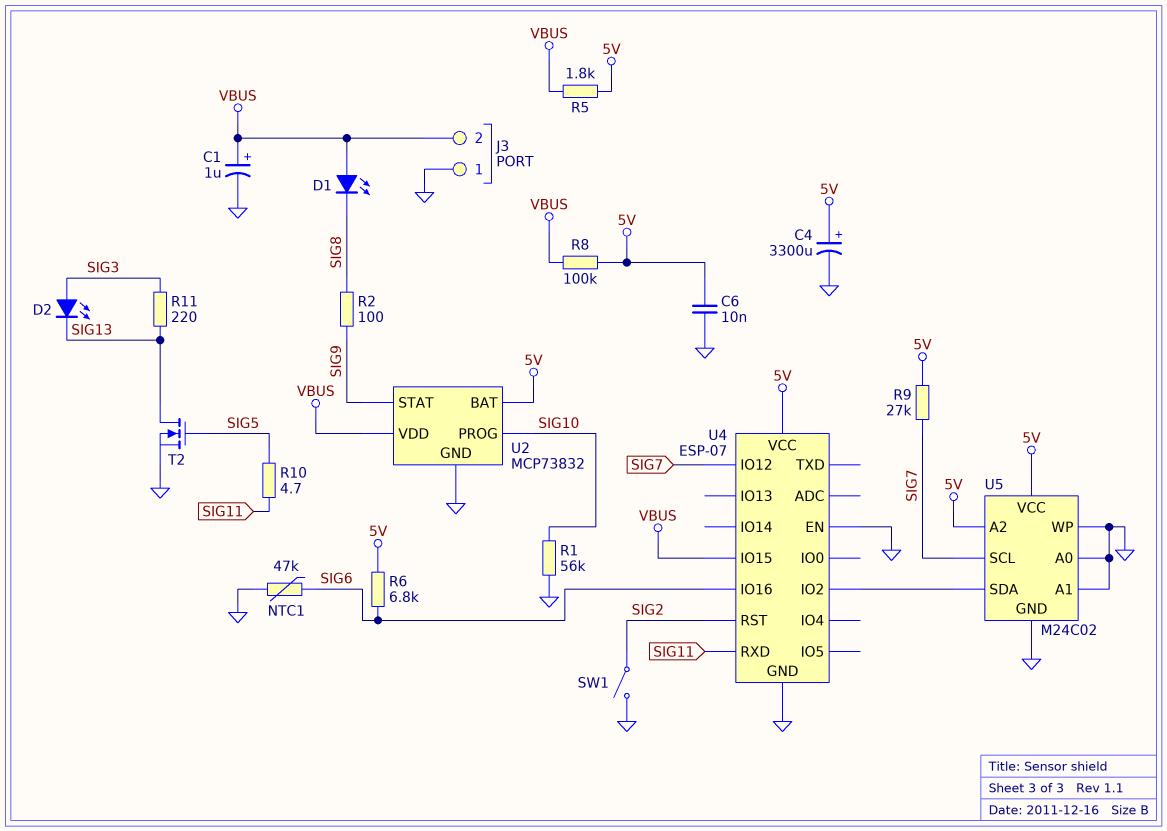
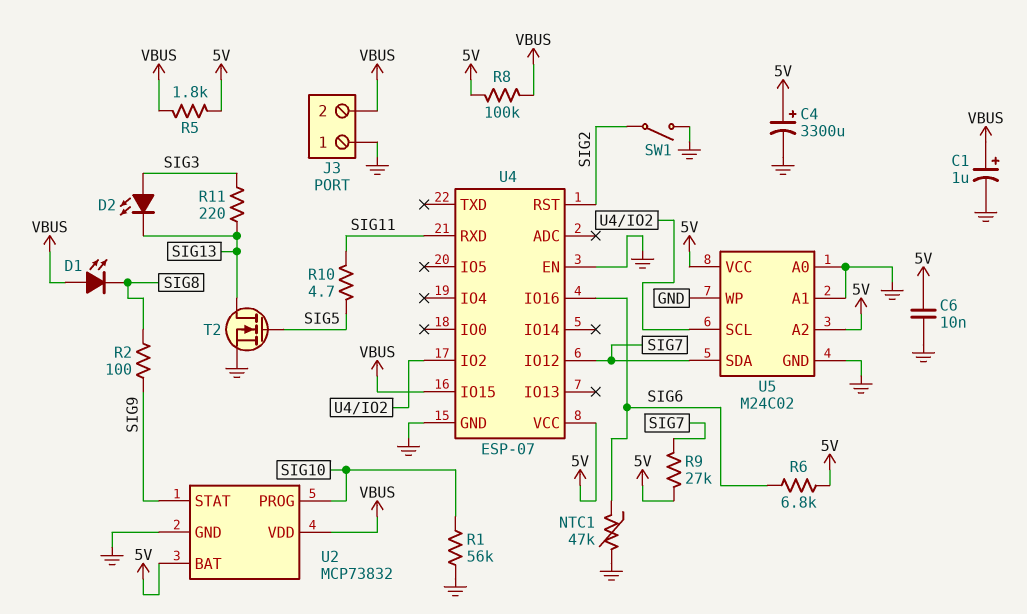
U5 pin SCL: SIG7 -> U4/IO2
U5 pin SDA: U4/IO2 -> SIG7

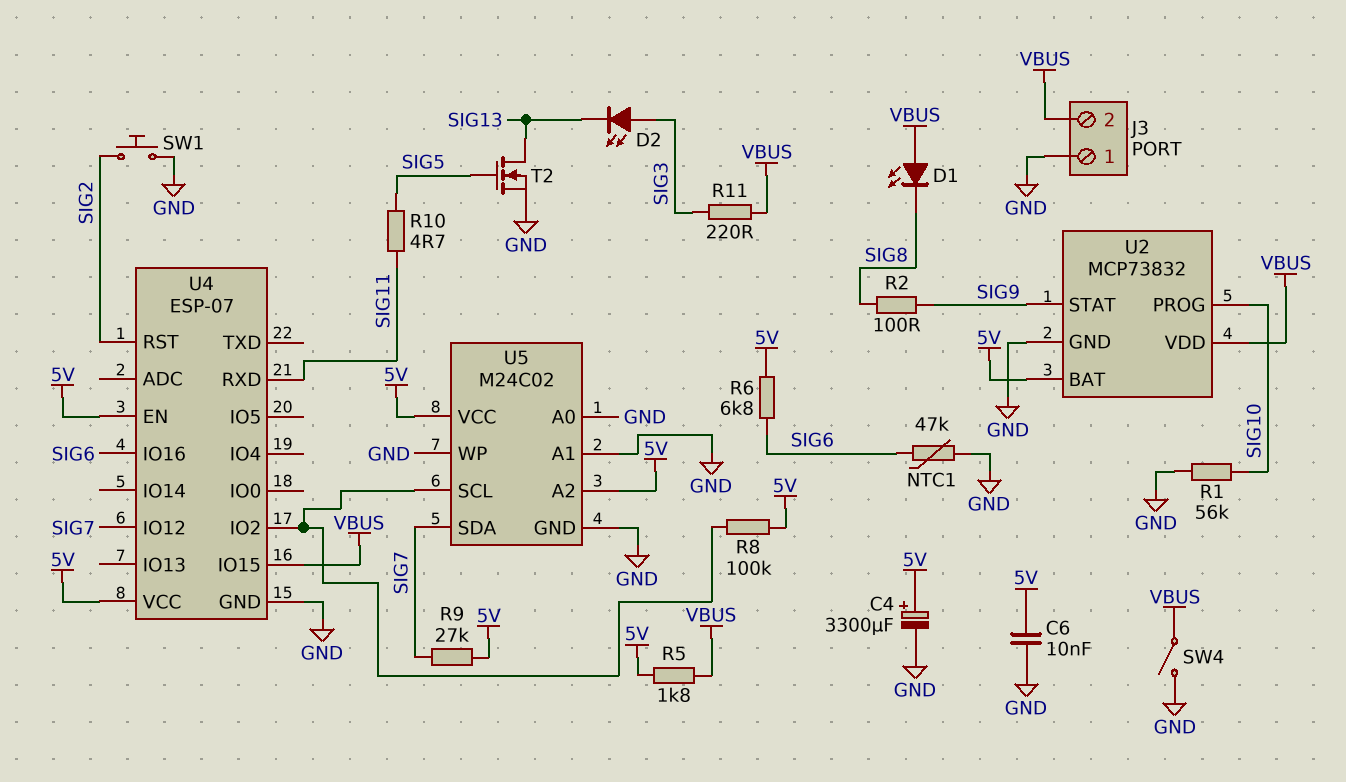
C1: 1uF (plus VBUS, minus GND) -> none
R8: 100k (5V, VBUS) -> 100k (5V, U4/IO2)
R11: 220 (SIG3, SIG13) -> 220 (SIG3, VBUS)
SW1: switch (GND, SIG2) -> button (GND, SIG2)
SW4: none -> switch (GND, VBUS)
U4 pin EN: GND -> 5V

